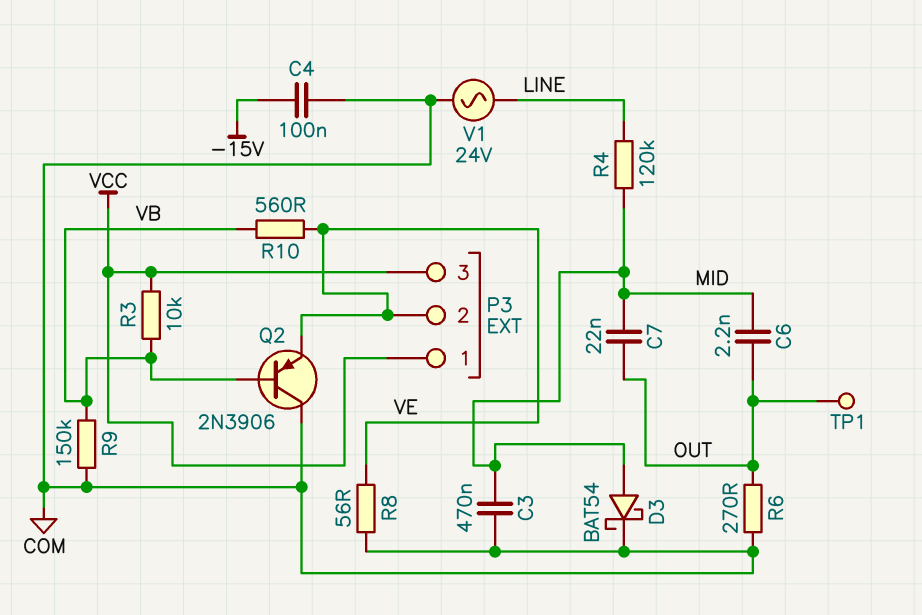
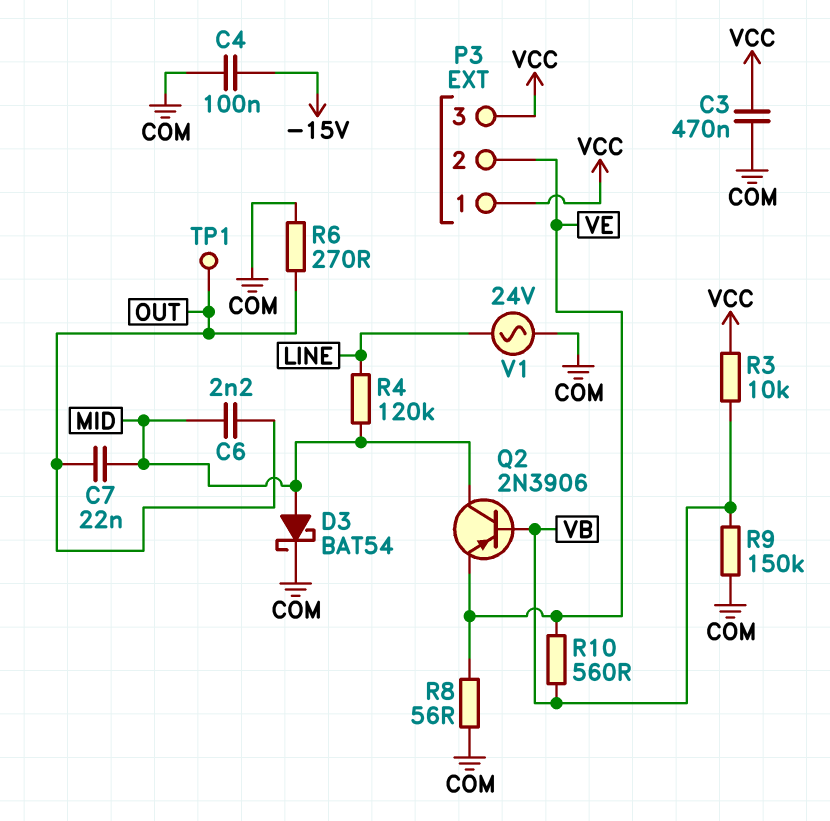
C3: 470nF (COM, MID) -> 470nF (COM, VCC)
Q2: PNP 2N3906 (B VB, C COM, E VE) -> PNP 2N3906 (B VB, C MID, E VE)

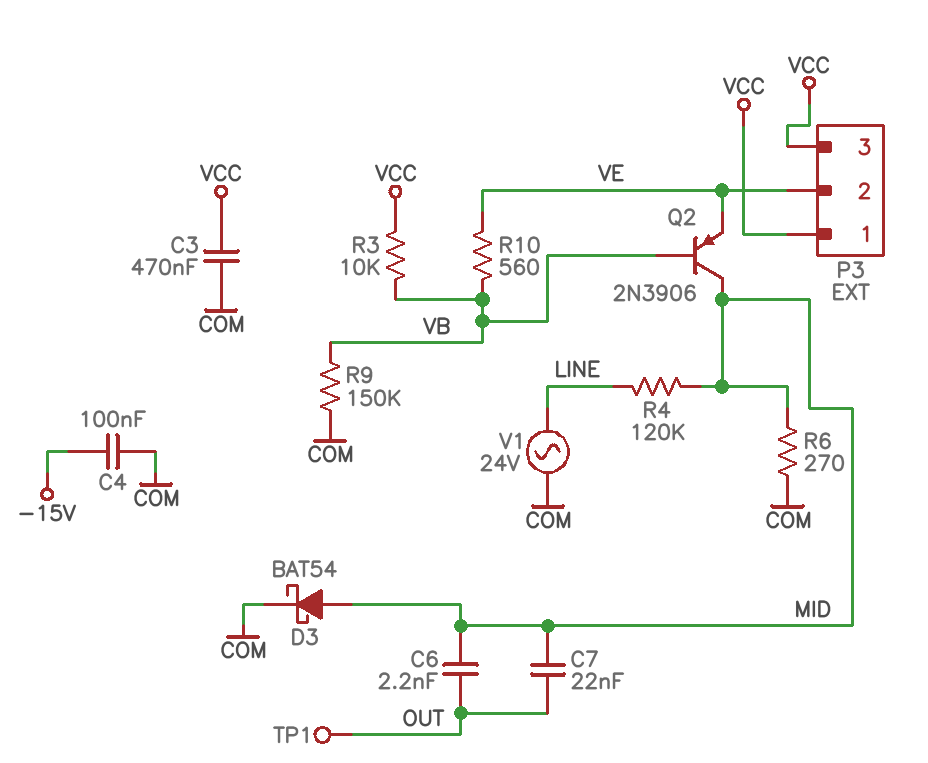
R6: 270 (COM, OUT) -> 270 (COM, MID)
R8: 56 (COM, VE) -> none

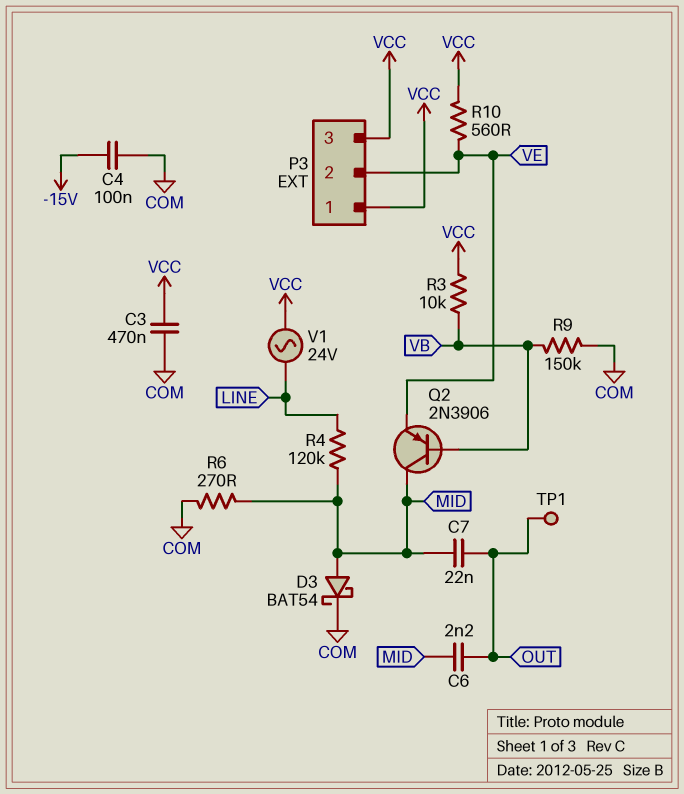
R10: 560 (VB, VE) -> 560 (VCC, VE)
V1: AC 24V (COM, LINE) -> AC 24V (LINE, VCC)

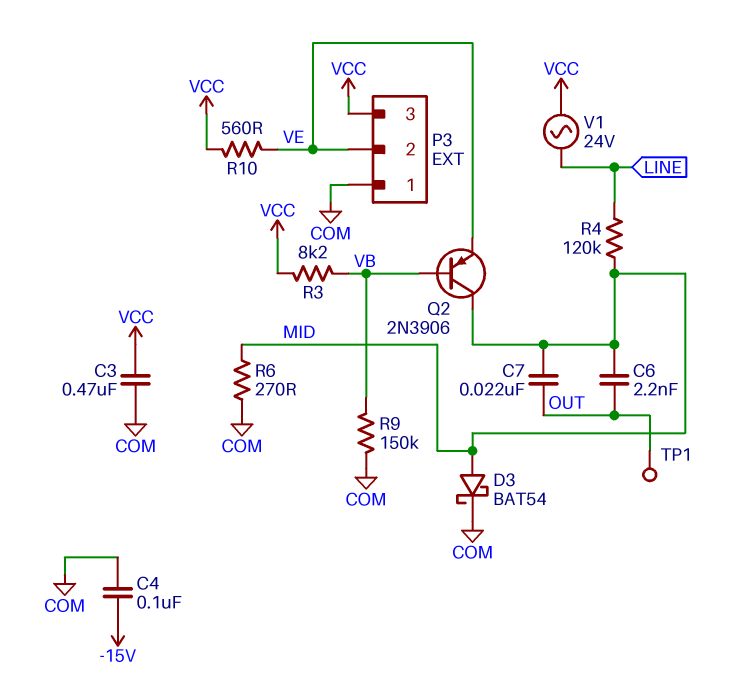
P3 pin 1: VCC -> COM
R3: 10k (VB, VCC) -> 8.2k (VB, VCC)

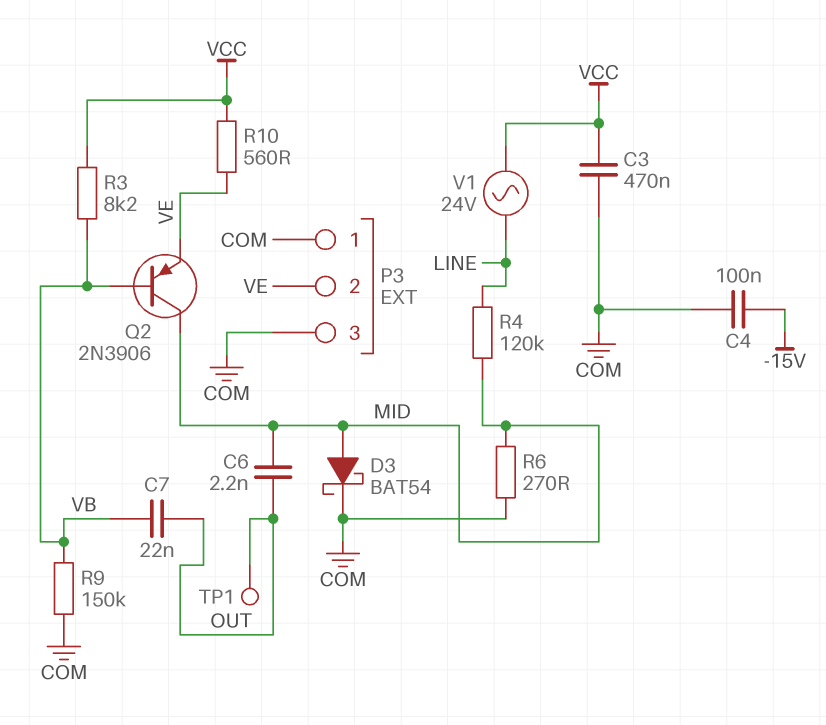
C7: 22nF (MID, OUT) -> 22nF (OUT, VB)
P3 pin 3: VCC -> COM

